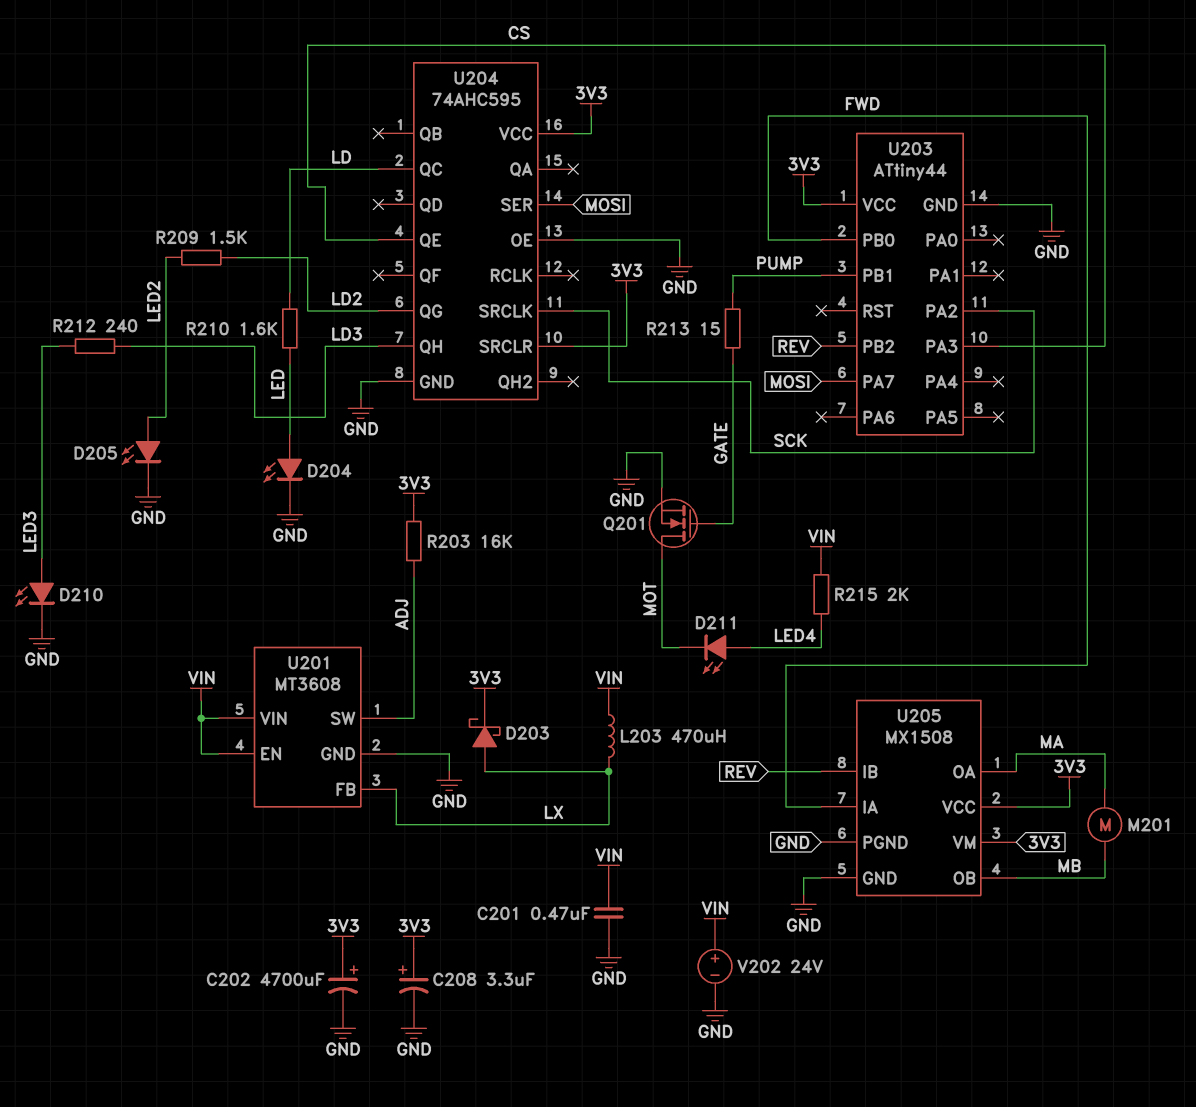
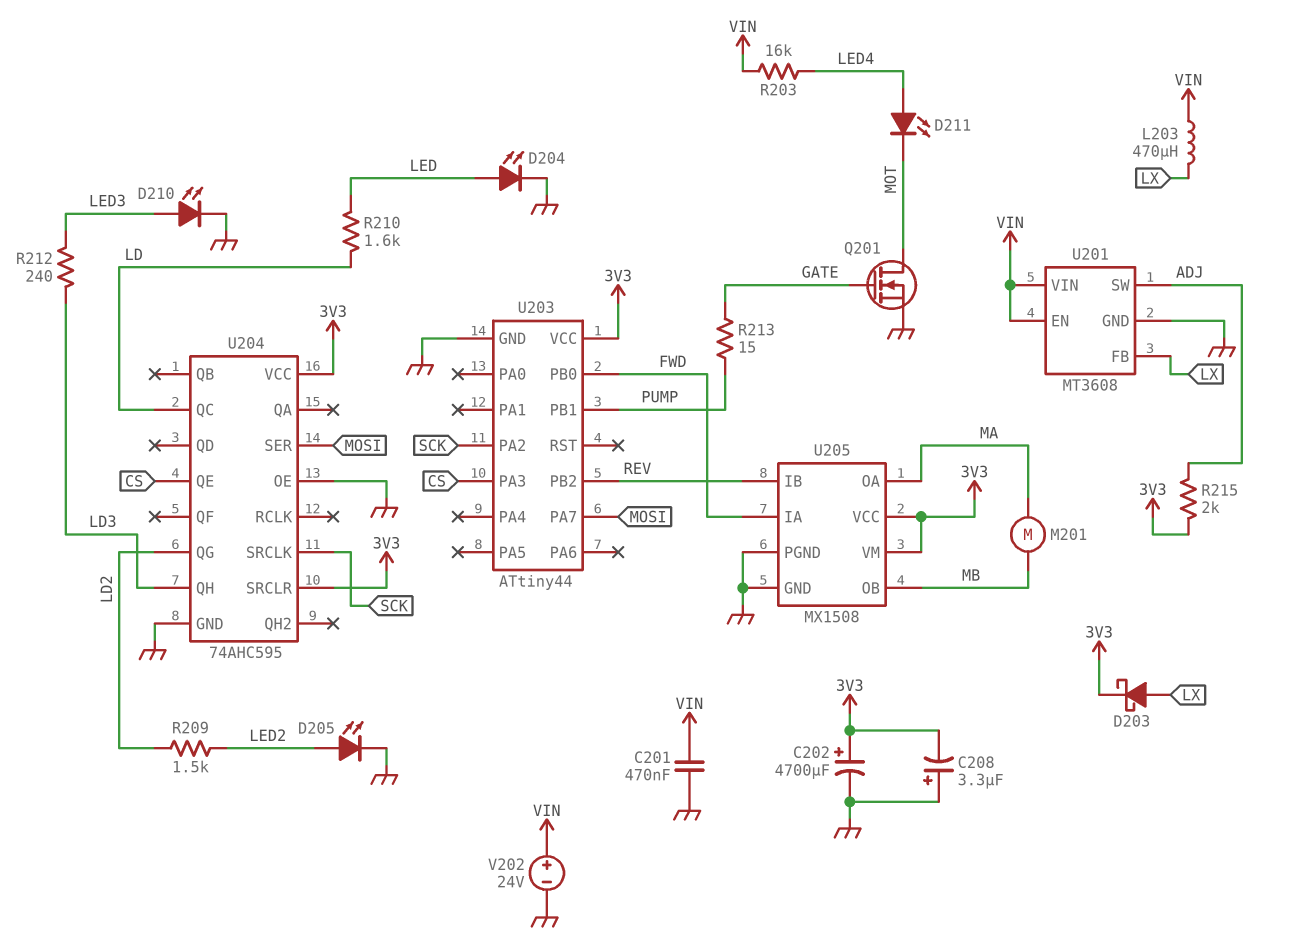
C208: 3.3uF (plus 3V3, minus GND) -> 3.3uF (plus GND, minus 3V3)
R203: 16k (3V3, ADJ) -> 16k (LED4, VIN)
R215: 2k (LED4, VIN) -> 2k (3V3, ADJ)

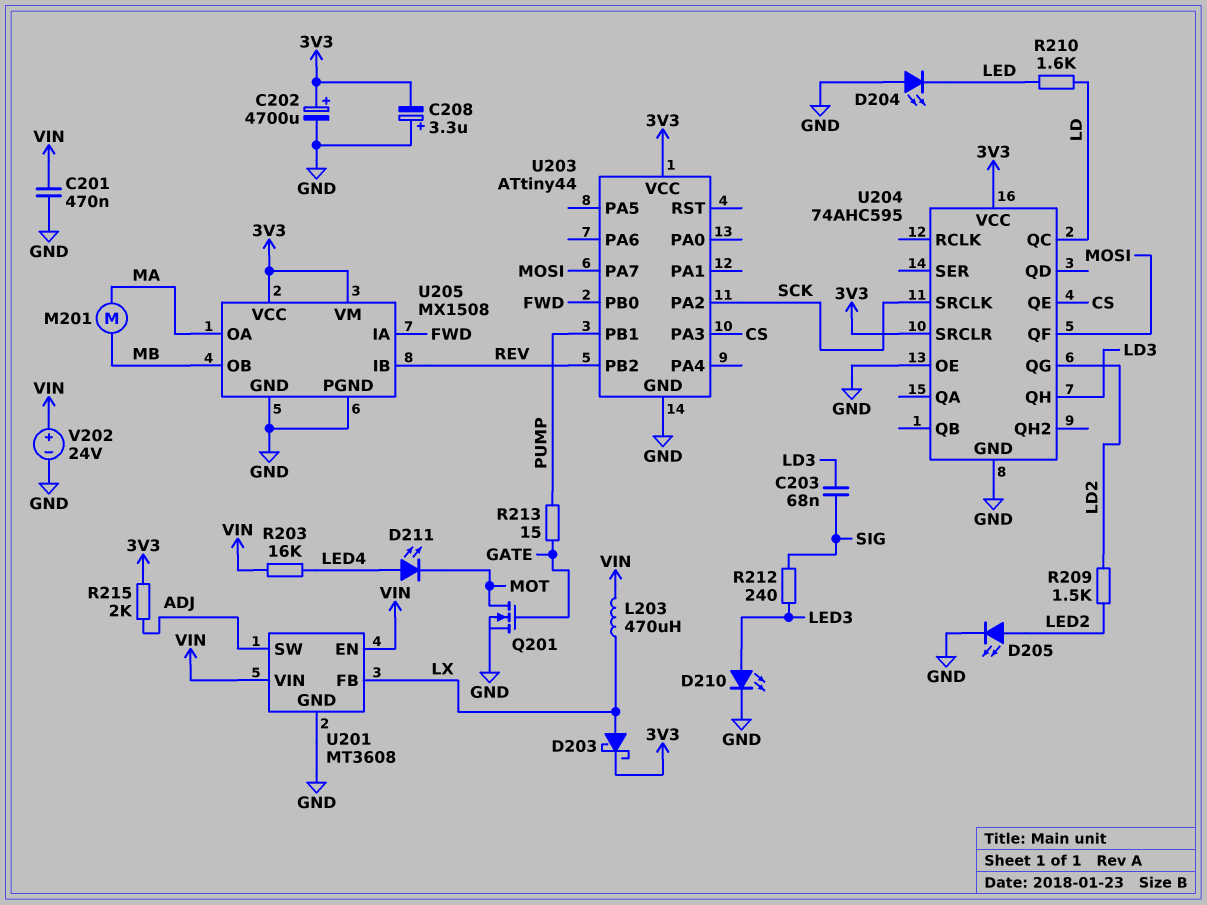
C203: none -> 68nF (LD3, SIG)
D204: LED (A LED, K GND) -> LED (A GND, K LED)
R212: 240 (LD3, LED3) -> 240 (LED3, SIG)
U204 pin QF: none -> MOSI
U204 pin SER: MOSI -> none

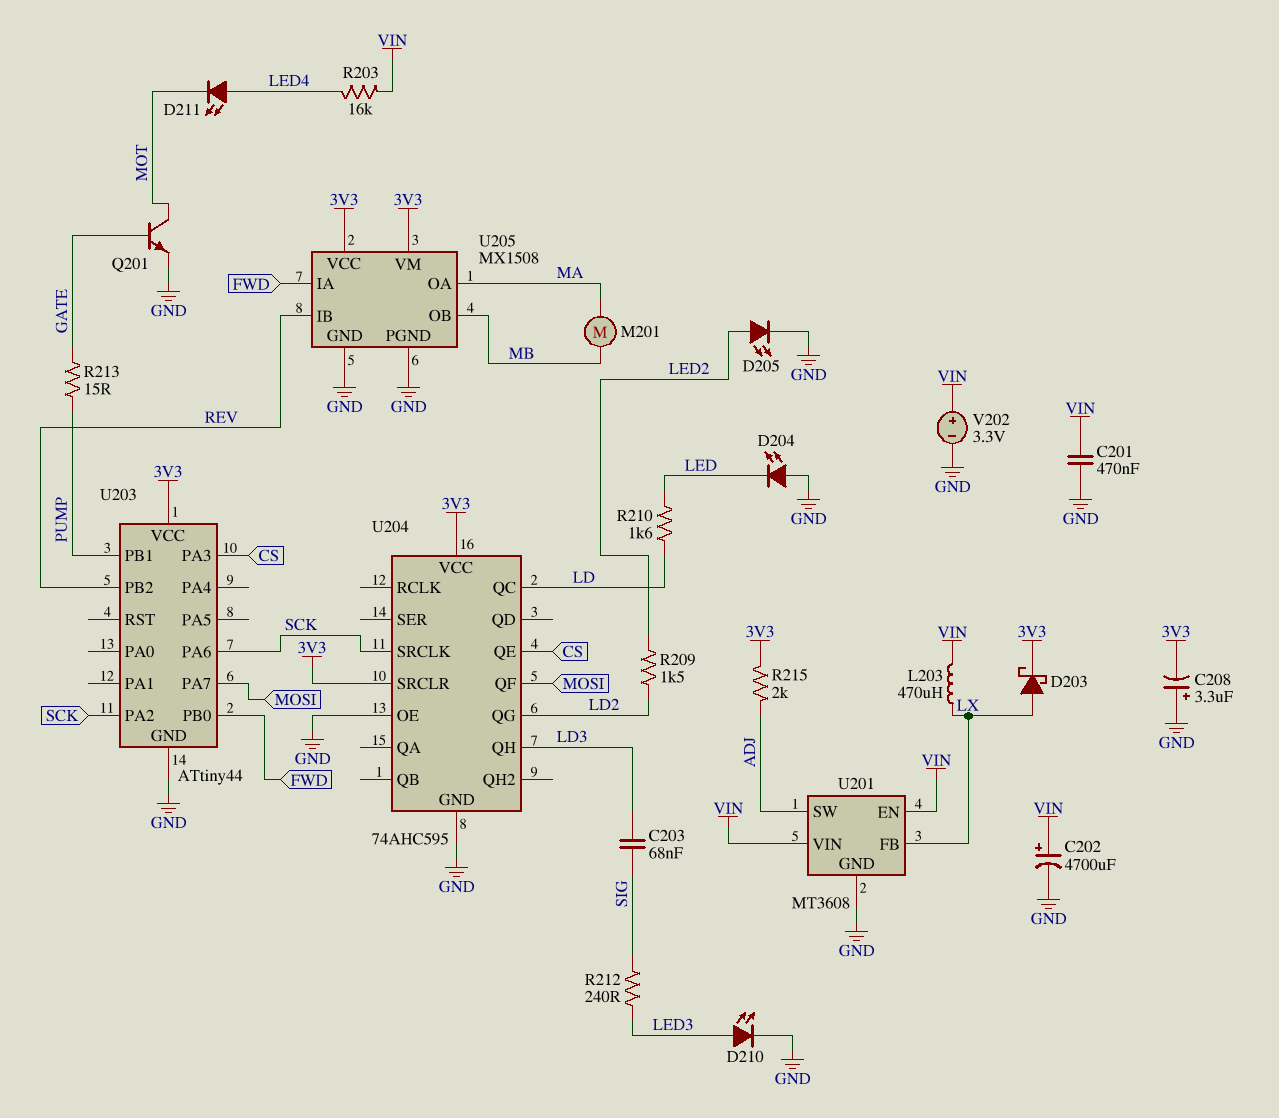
C202: 4700uF (plus 3V3, minus GND) -> 4700uF (plus VIN, minus GND)
Q201: NMOS (G GATE, D MOT, S GND) -> NPN (B GATE, C MOT, E GND)
U203 pin PA6: none -> SCK
V202: 24V (plus VIN, minus GND) -> 3.3V (plus VIN, minus GND)

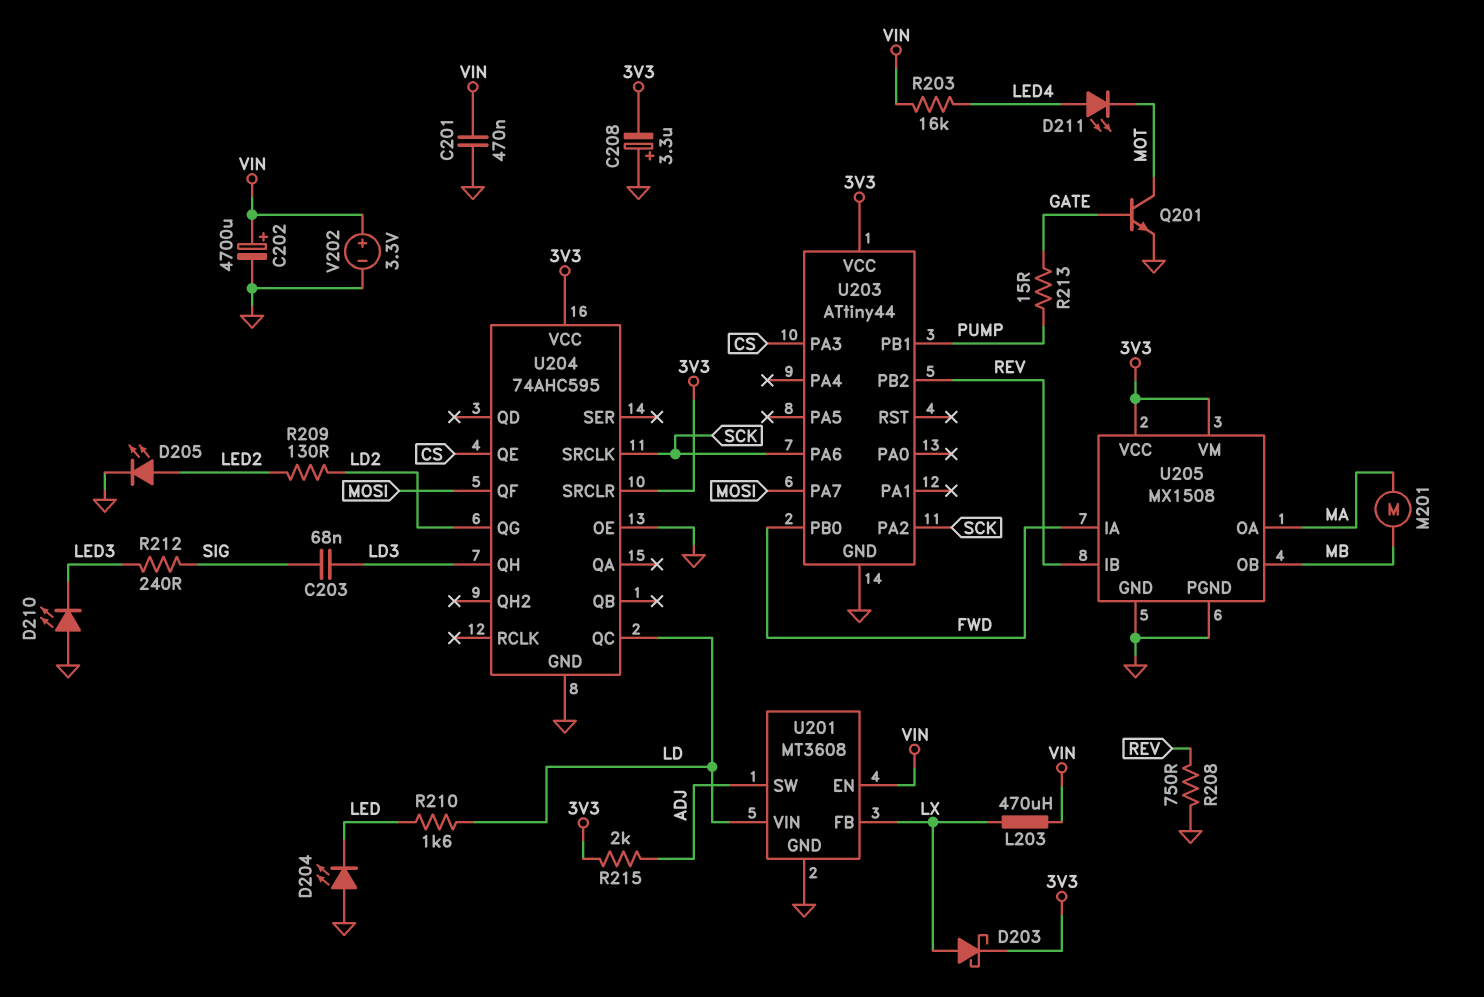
D210: LED (A LED3, K GND) -> LED (A GND, K LED3)
R208: none -> 750 (GND, REV)
R209: 1.5k (LD2, LED2) -> 130 (LD2, LED2)
U201 pin VIN: VIN -> LD

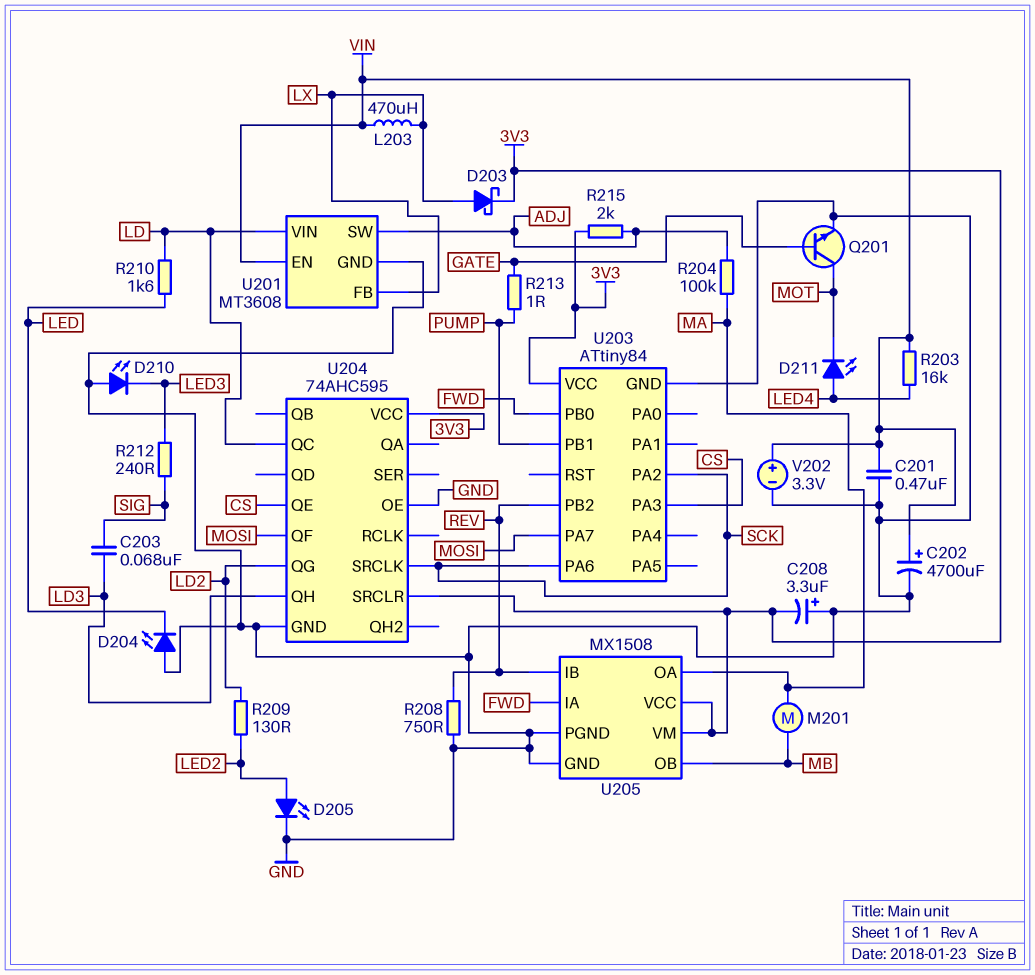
R204: none -> 100k (ADJ, MA)
R213: 15 (GATE, PUMP) -> 1 (GATE, PUMP)
U203: ATtiny44 -> ATtiny84

